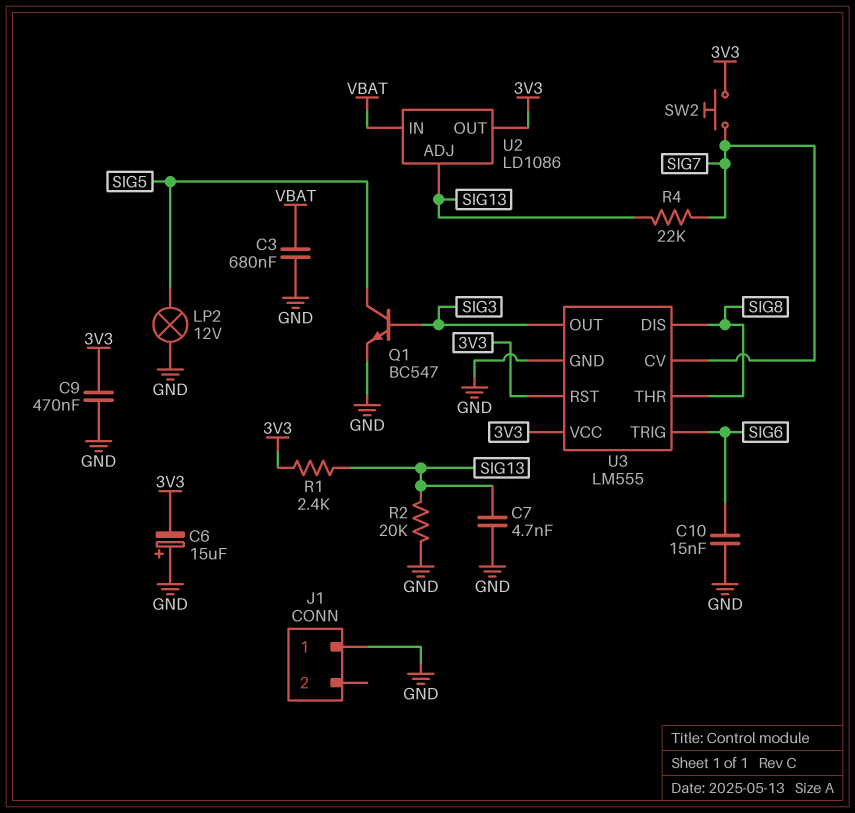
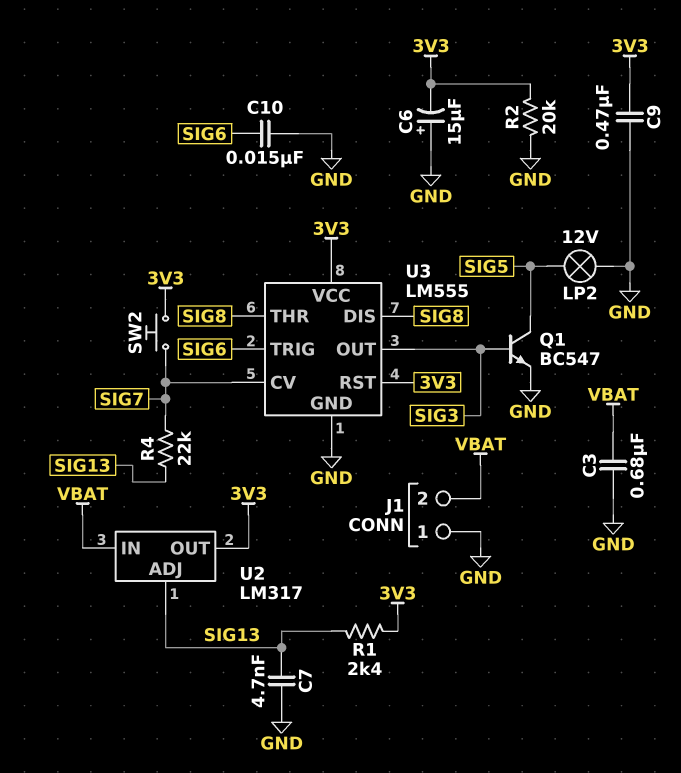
J1 pin 2: none -> VBAT
R2: 20k (GND, SIG13) -> 20k (3V3, GND)
U2: LD1086 -> LM317

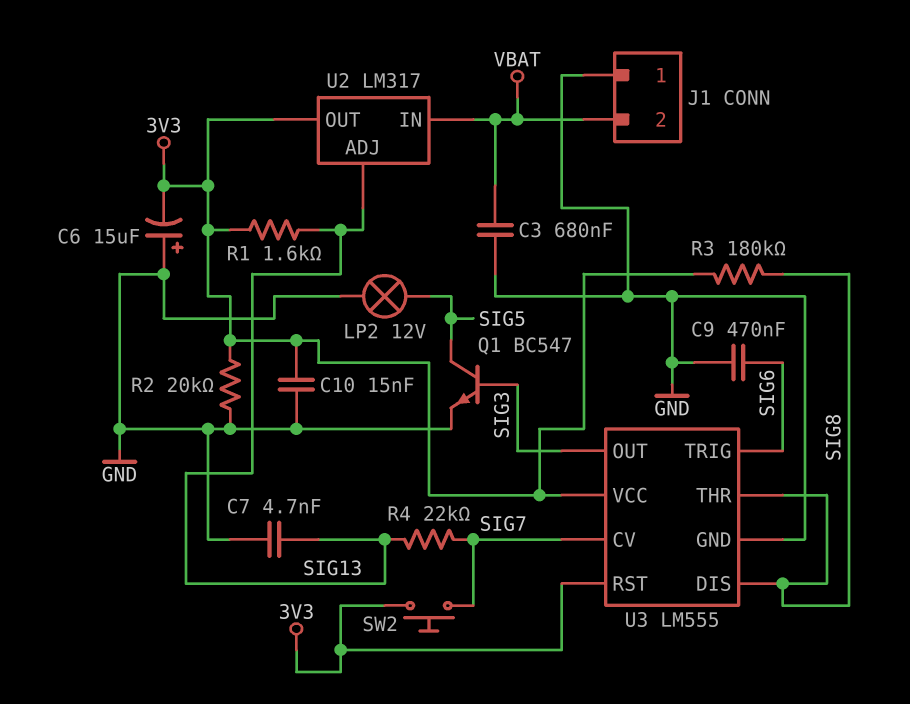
C9: 470nF (3V3, GND) -> 470nF (GND, SIG6)
C10: 15nF (GND, SIG6) -> 15nF (3V3, GND)
R1: 2.4k (3V3, SIG13) -> 1.6k (3V3, SIG13)
R3: none -> 180k (3V3, SIG8)

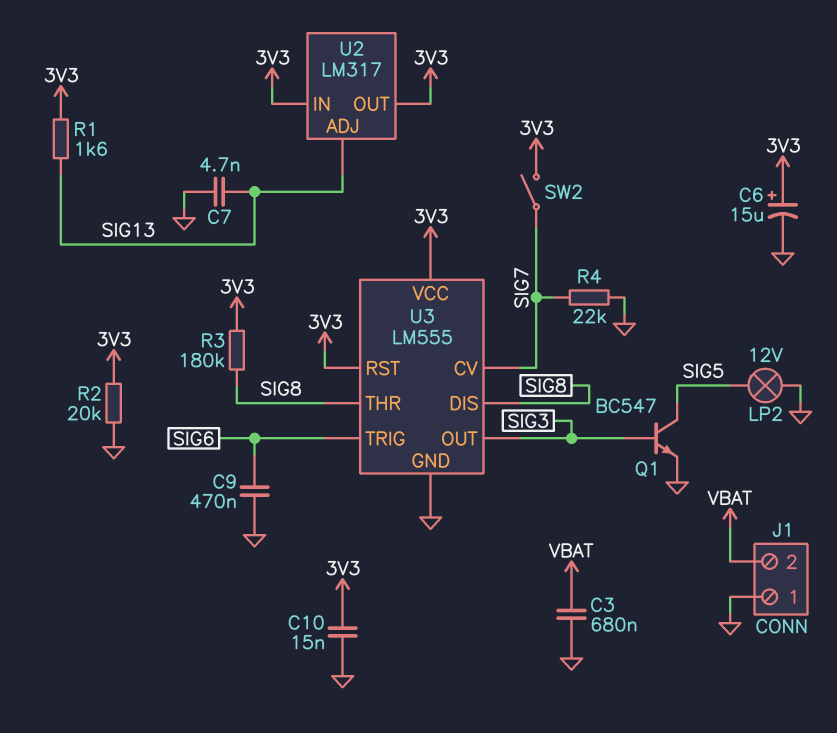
C6: 15uF (plus GND, minus 3V3) -> 15uF (plus 3V3, minus GND)
R4: 22k (SIG7, SIG13) -> 22k (GND, SIG7)
SW2: button (3V3, SIG7) -> switch (3V3, SIG7)
U2 pin IN: VBAT -> 3V3

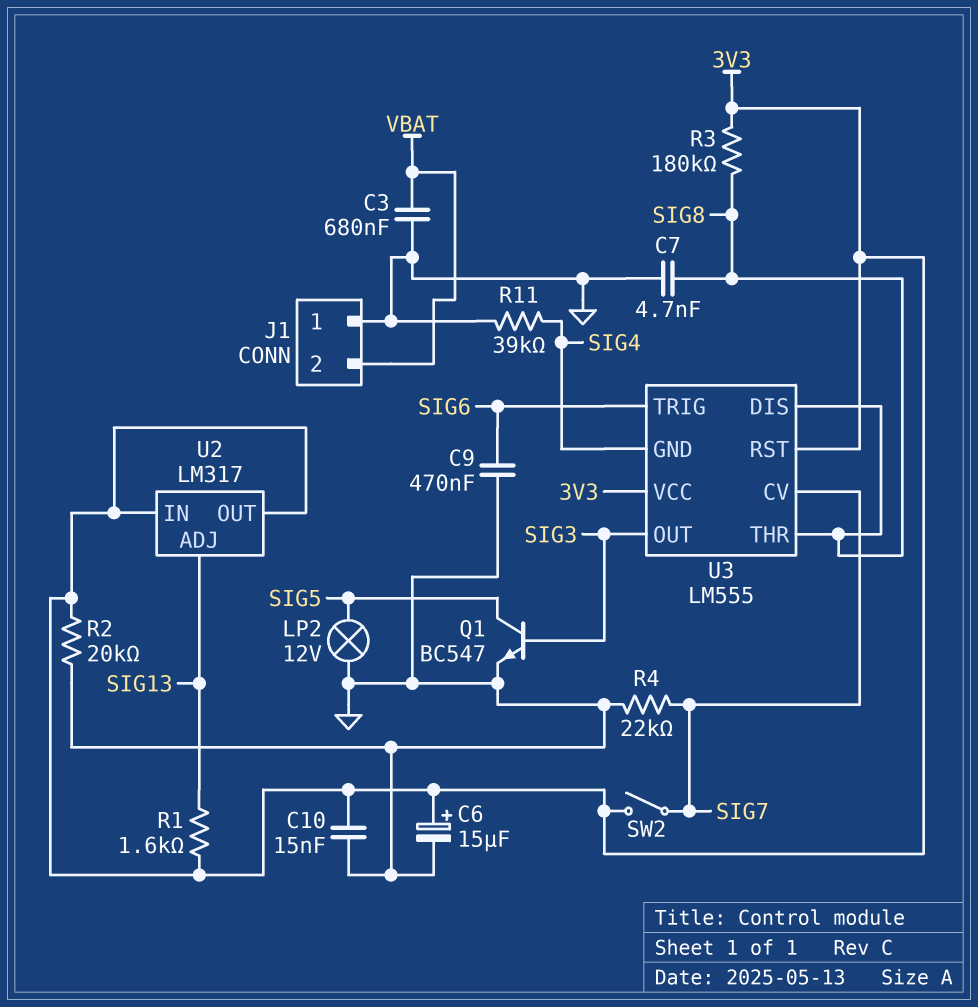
C7: 4.7nF (GND, SIG13) -> 4.7nF (GND, SIG8)
R11: none -> 39k (GND, SIG4)
U3 pin GND: GND -> SIG4

